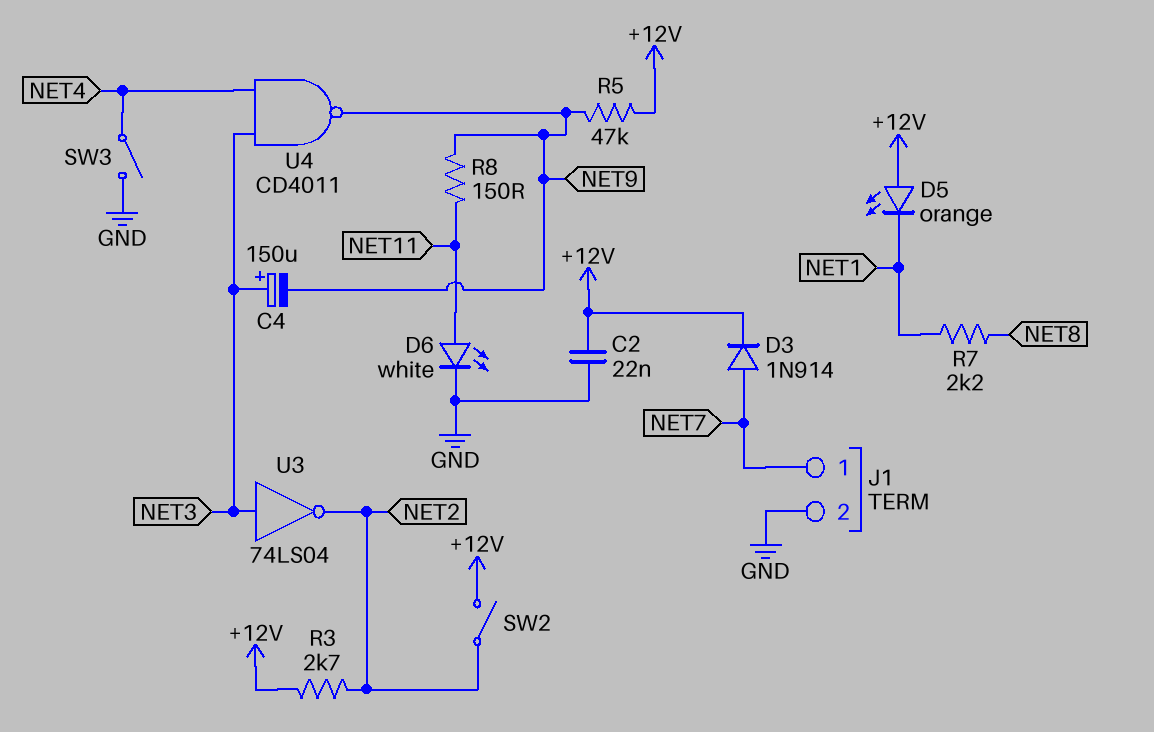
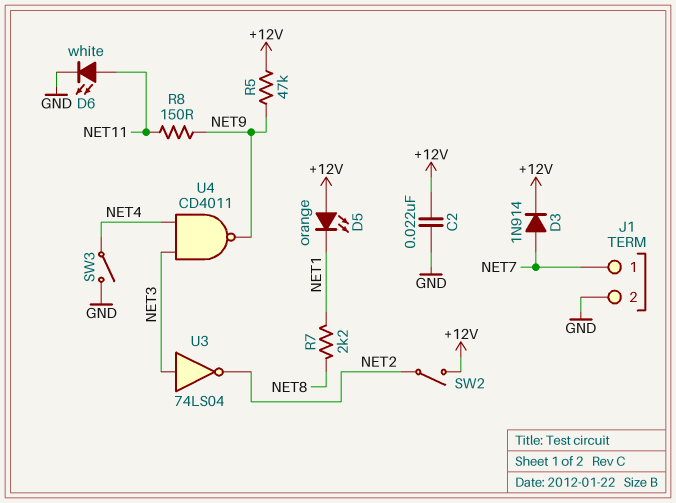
C4: 150uF (plus NET3, minus NET9) -> none
R3: 2.7k (+12V, NET2) -> none

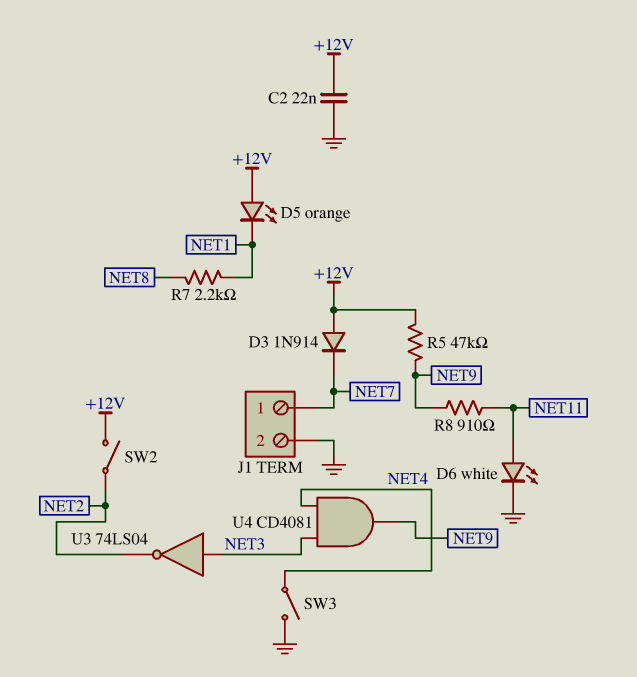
D3: diode 1N914 (A NET7, K +12V) -> diode 1N914 (A +12V, K NET7)
R8: 150 (NET9, NET11) -> 910 (NET9, NET11)
U4: NAND CD4011 (in NET3, in NET4, out NET9) -> AND CD4081 (in NET3, in NET4, out NET9)

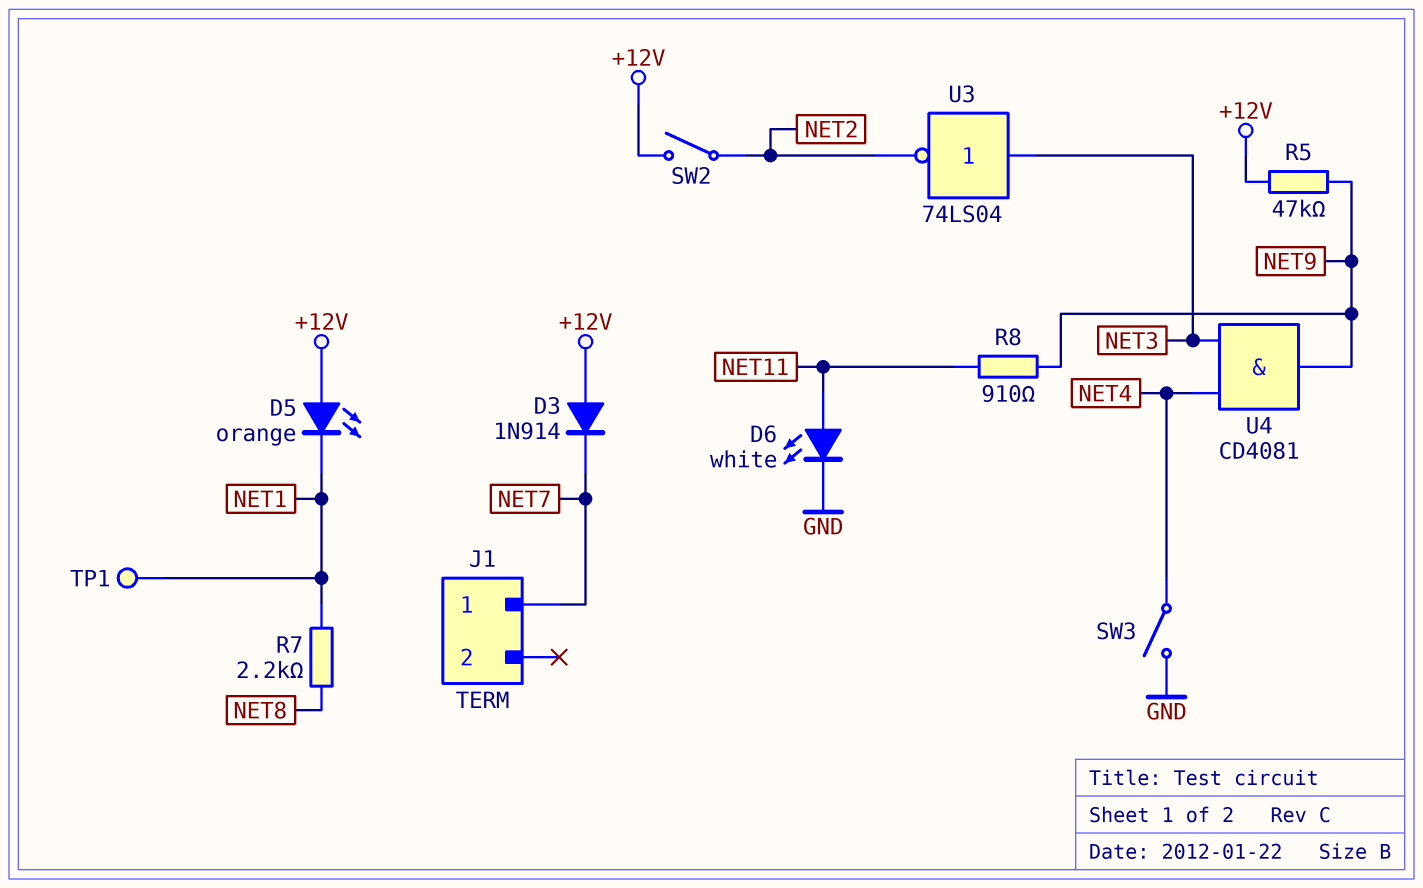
C2: 22nF (+12V, GND) -> none
J1 pin 2: GND -> none
TP1: none -> test point (NET1)

